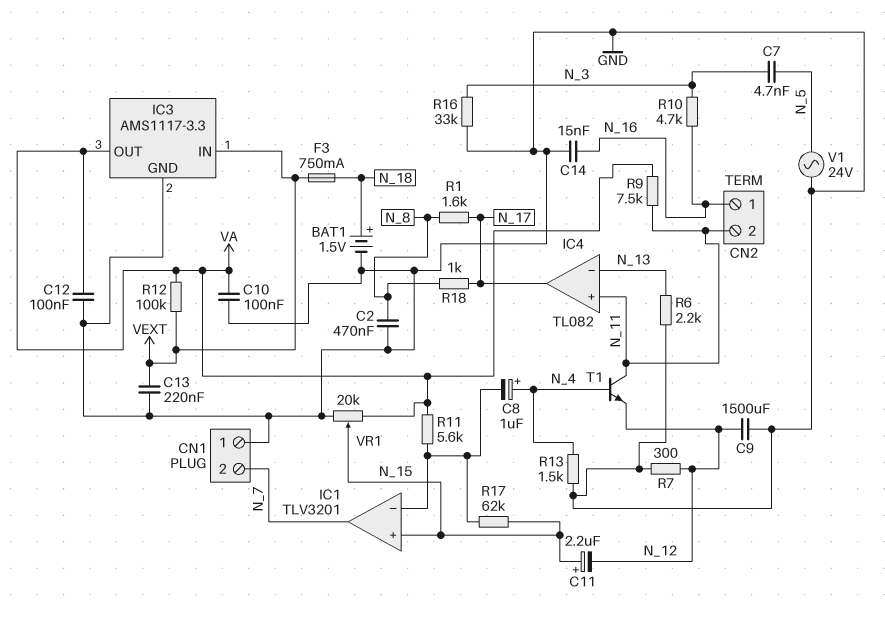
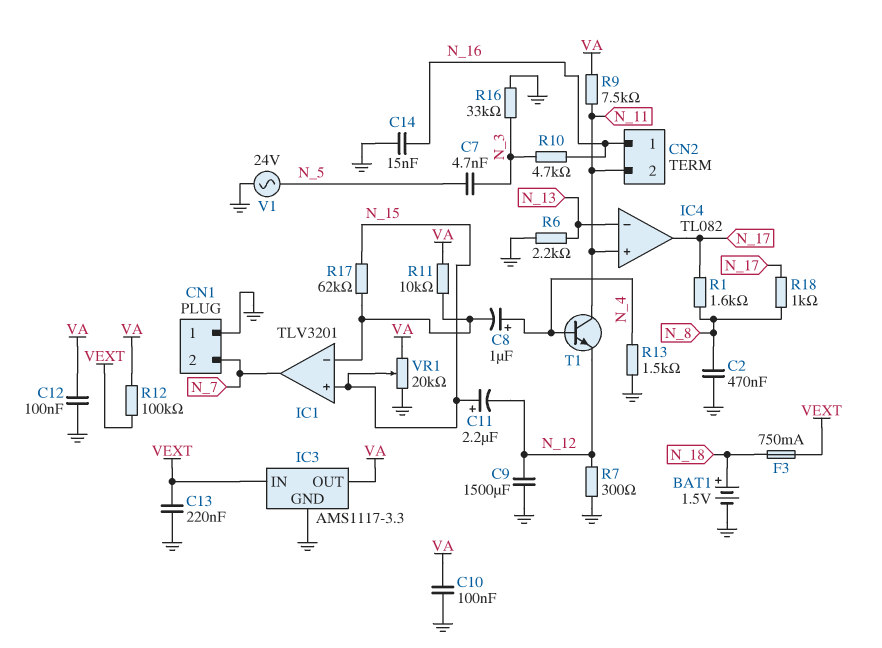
R11: 5.6k (IC1/in-, VA) -> 10k (IC1/in-, VA)

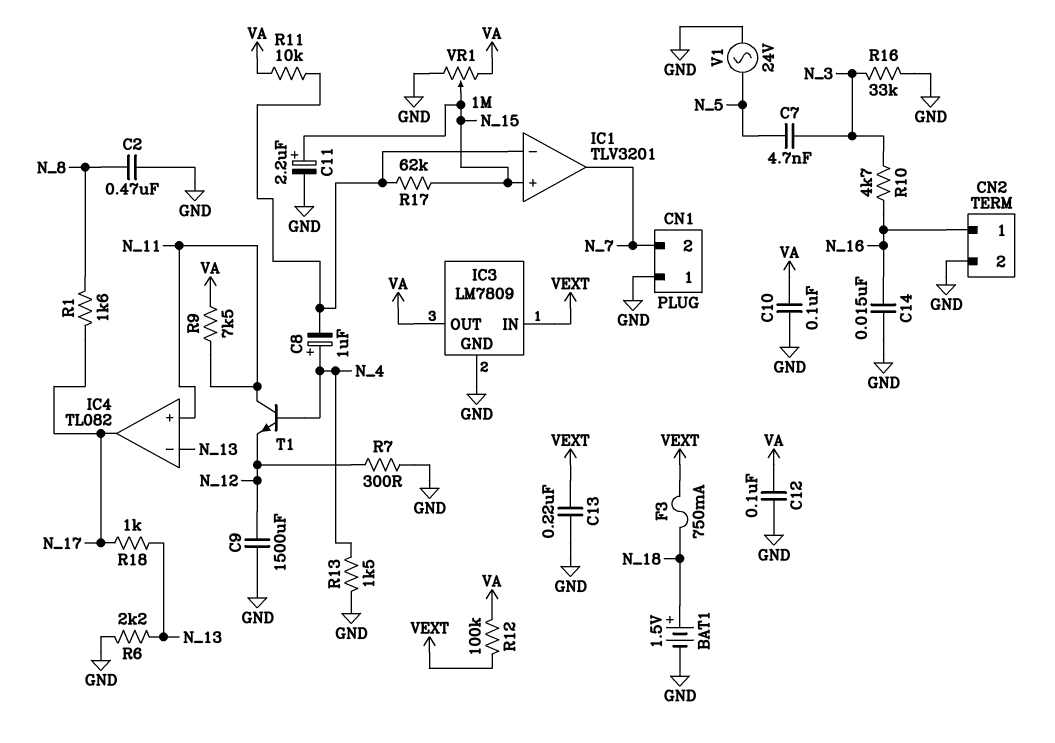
C11: 2.2uF (plus N_15, minus N_12) -> 2.2uF (plus N_15, minus GND)
CN2 pin 2: N_11 -> GND
IC3: AMS1117-3.3 -> LM7809
R18: 1k (N_8, N_17) -> 1k (N_13, N_17)
VR1: 20k (GND, VA, wiper N_15) -> 1M (GND, VA, wiper N_15)

